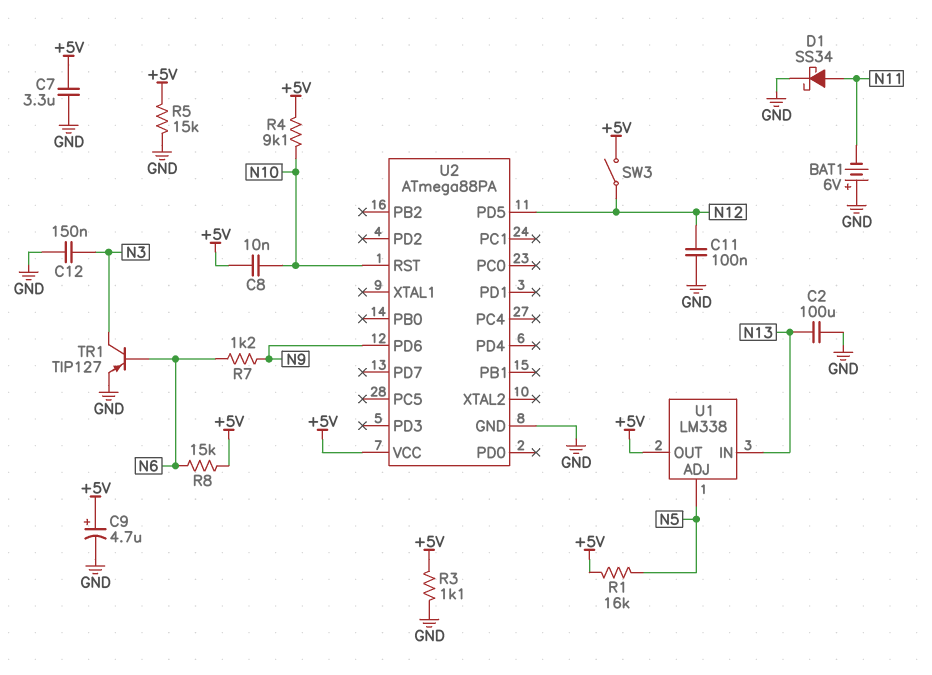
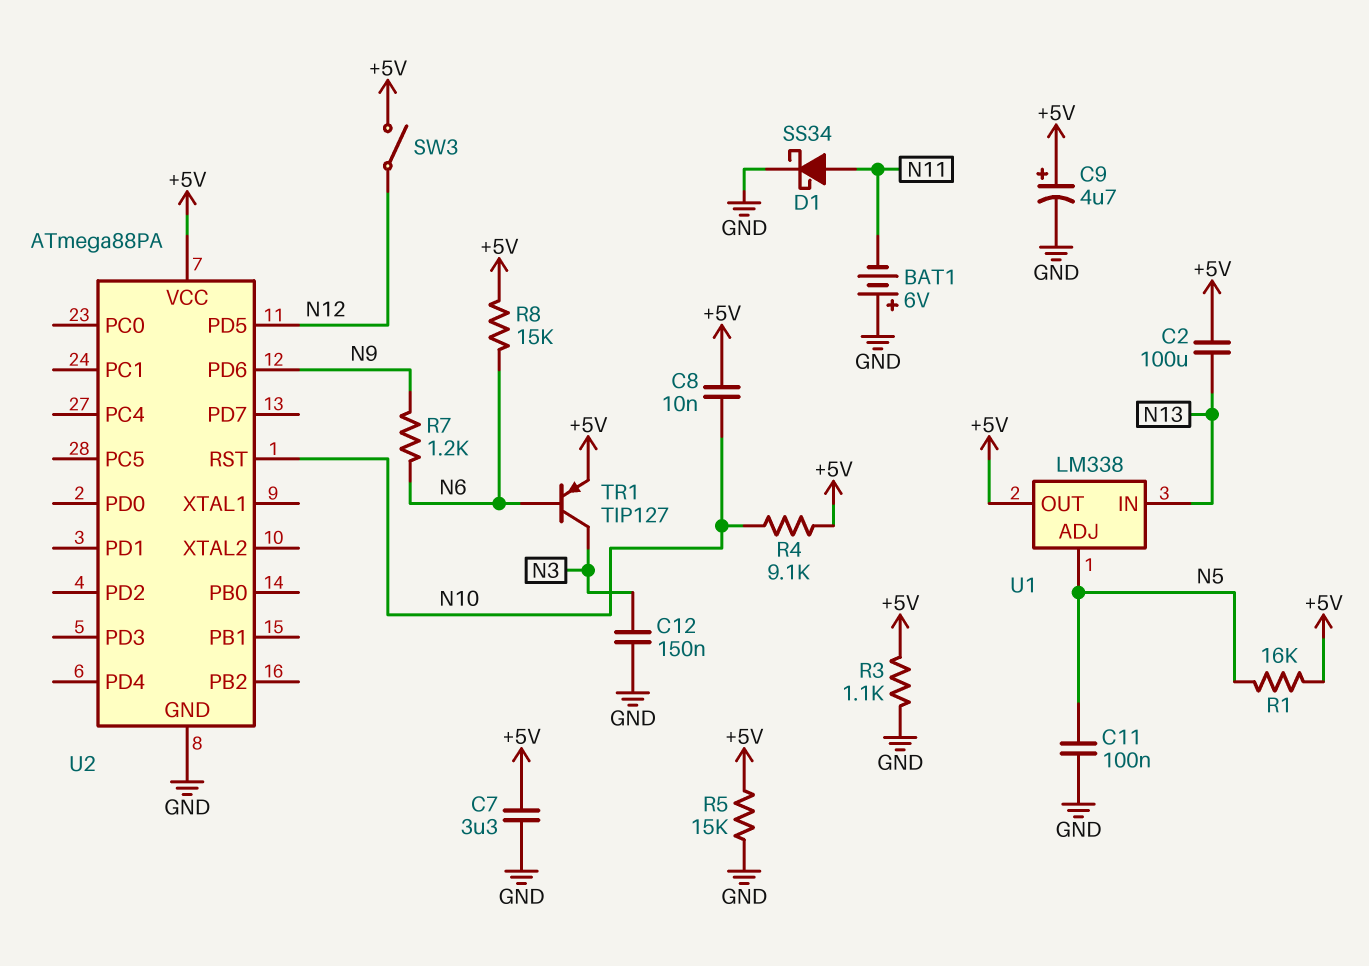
C2: 100uF (GND, N13) -> 100uF (+5V, N13)
C11: 100nF (GND, N12) -> 100nF (GND, N5)
TR1: PNP TIP127 (B N6, C N3, E GND) -> PNP TIP127 (B N6, C N3, E +5V)

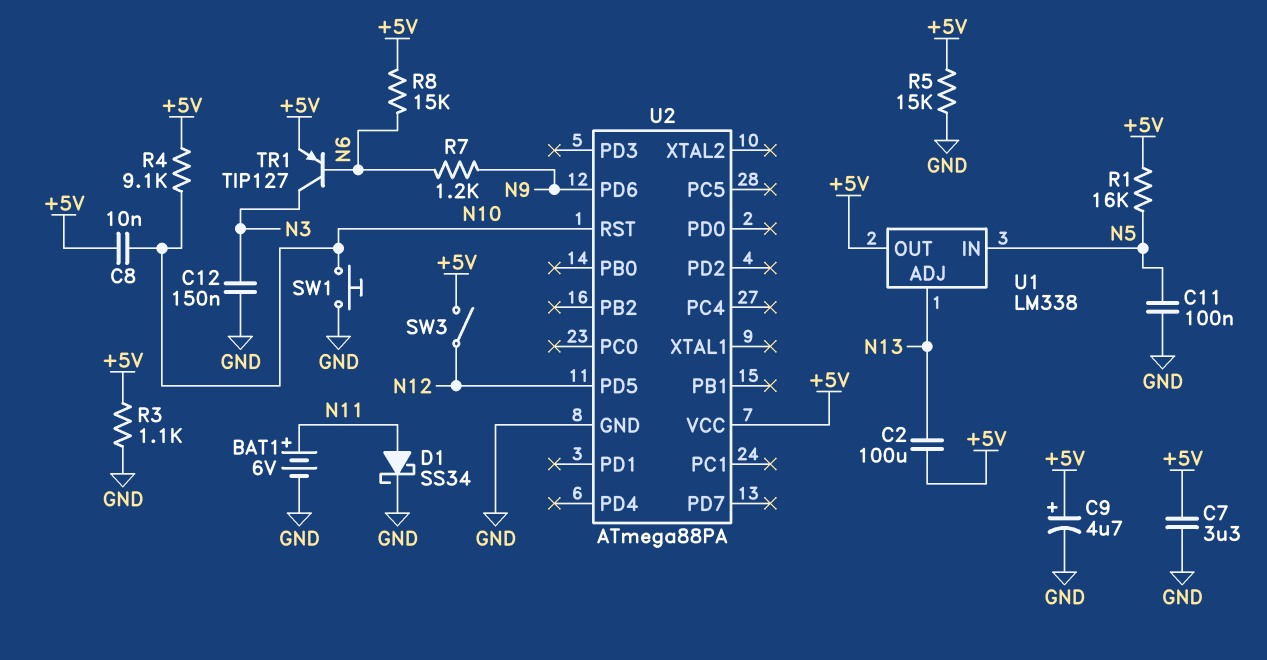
BAT1: 6V (plus GND, minus N11) -> 6V (plus N11, minus GND)
SW1: none -> button (GND, N10)
U1 pin ADJ: N5 -> N13
U1 pin IN: N13 -> N5

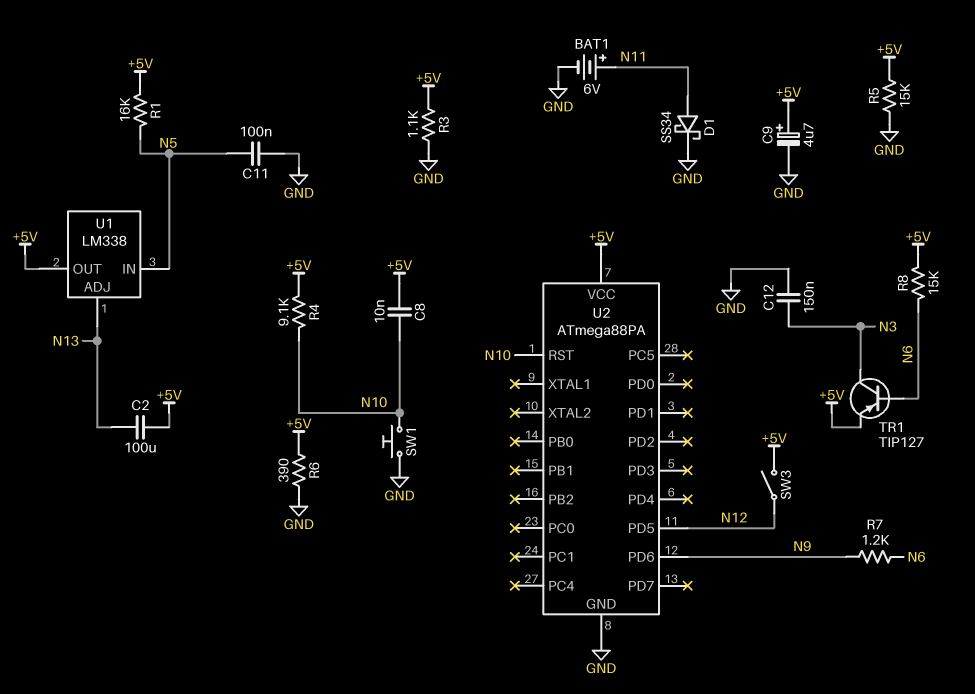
C7: 3.3uF (+5V, GND) -> none
R6: none -> 390 (+5V, GND)

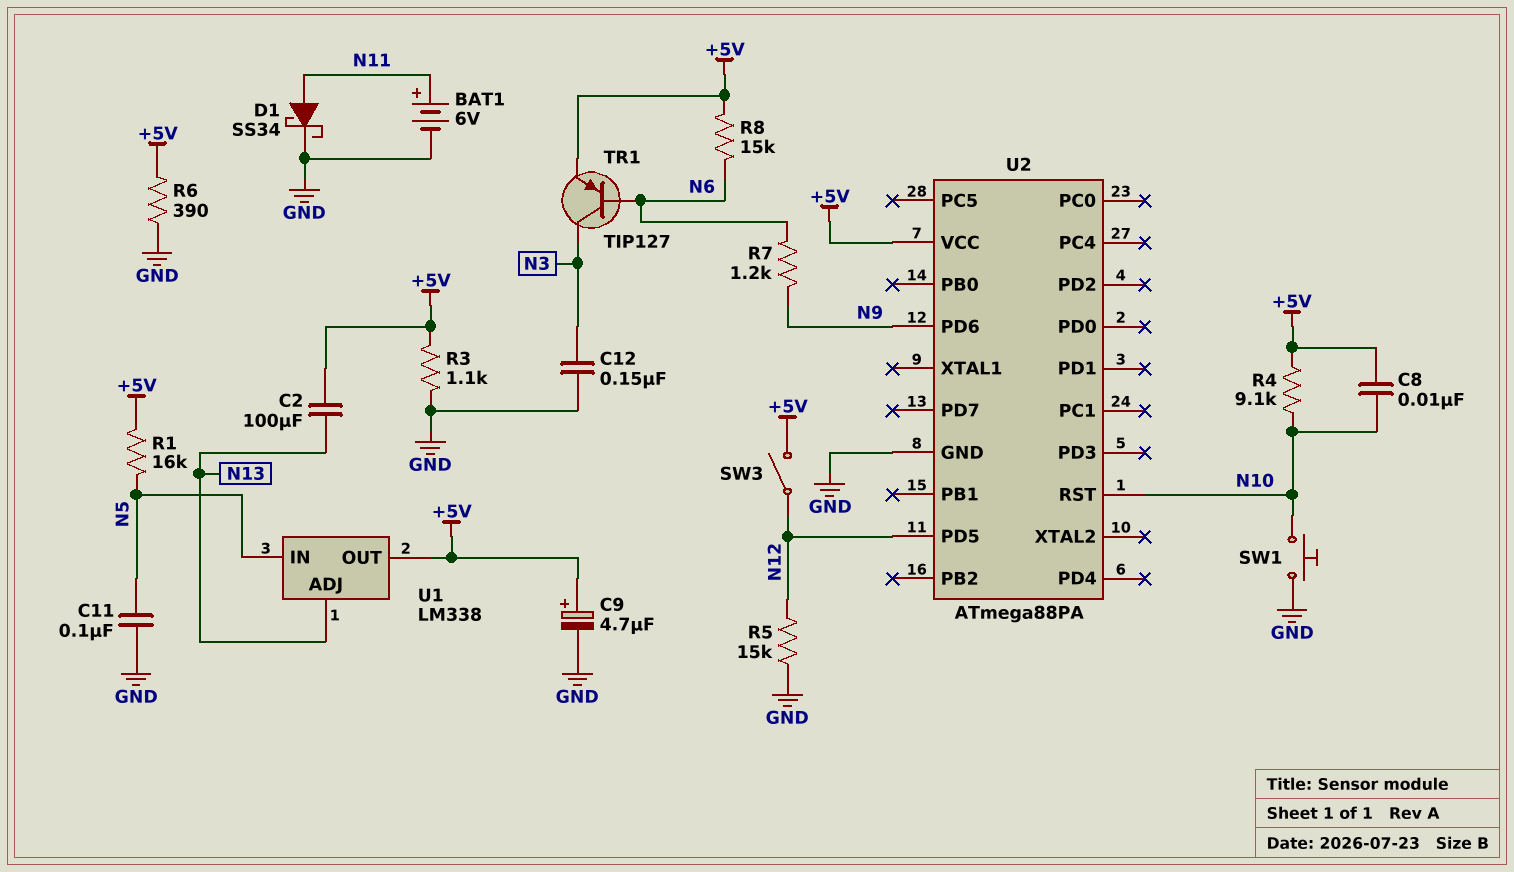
R5: 15k (+5V, GND) -> 15k (GND, N12)

